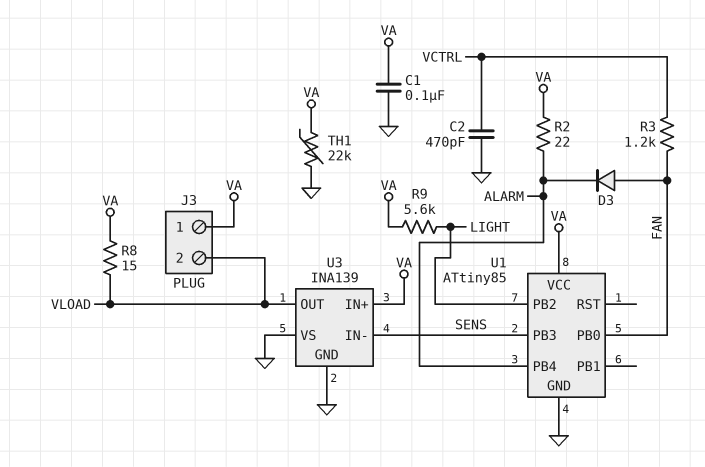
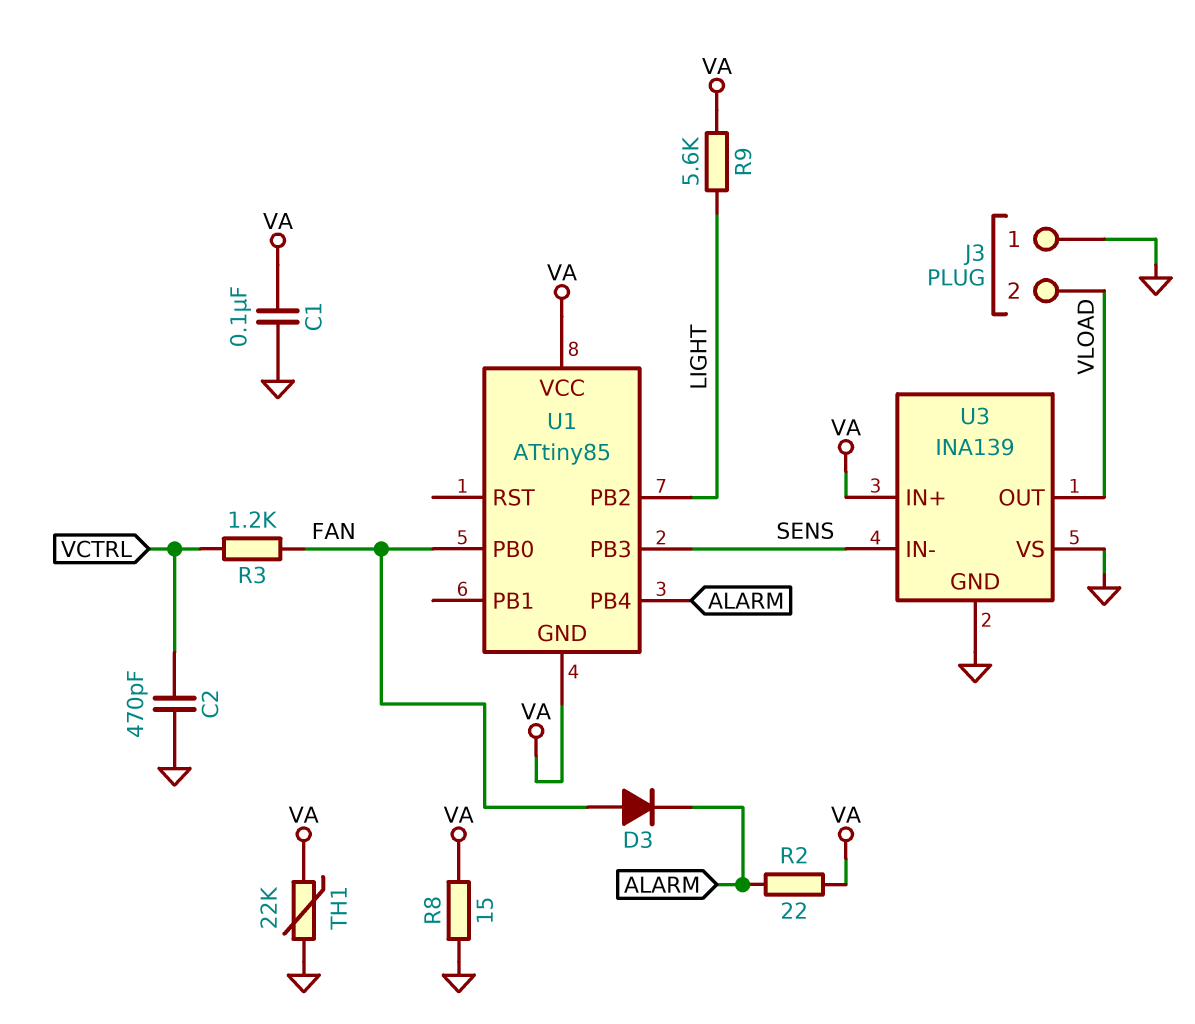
J3 pin 1: VA -> GND
R8: 15 (VA, VLOAD) -> 15 (GND, VA)
U1 pin GND: GND -> VA

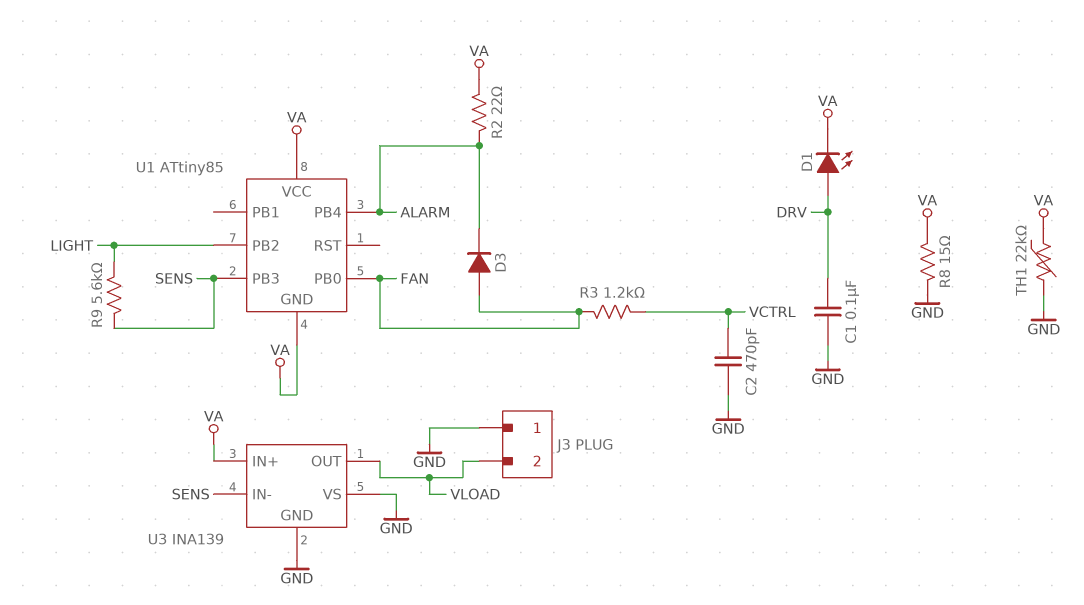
C1: 100nF (GND, VA) -> 100nF (DRV, GND)
D1: none -> LED (A DRV, K VA)
R9: 5.6k (LIGHT, VA) -> 5.6k (LIGHT, SENS)

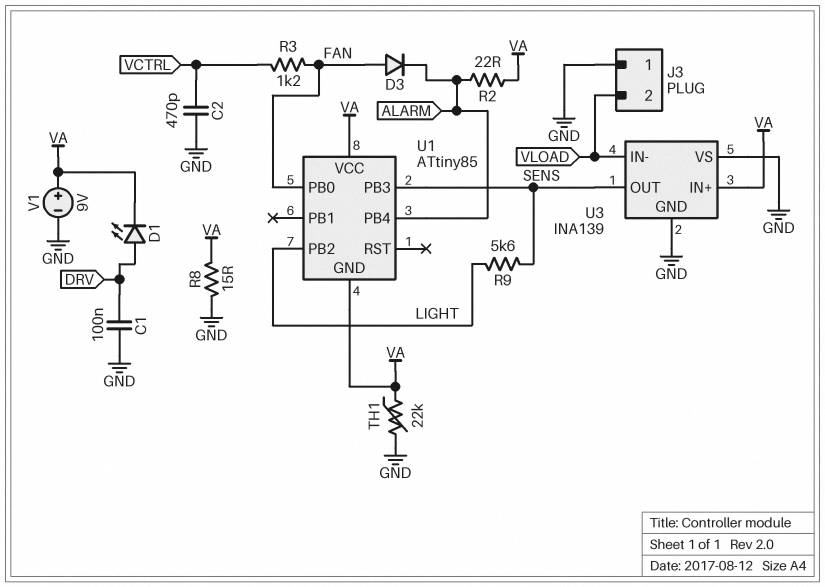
U3 pin IN-: SENS -> VLOAD
U3 pin OUT: VLOAD -> SENS
V1: none -> 9V (plus VA, minus GND)

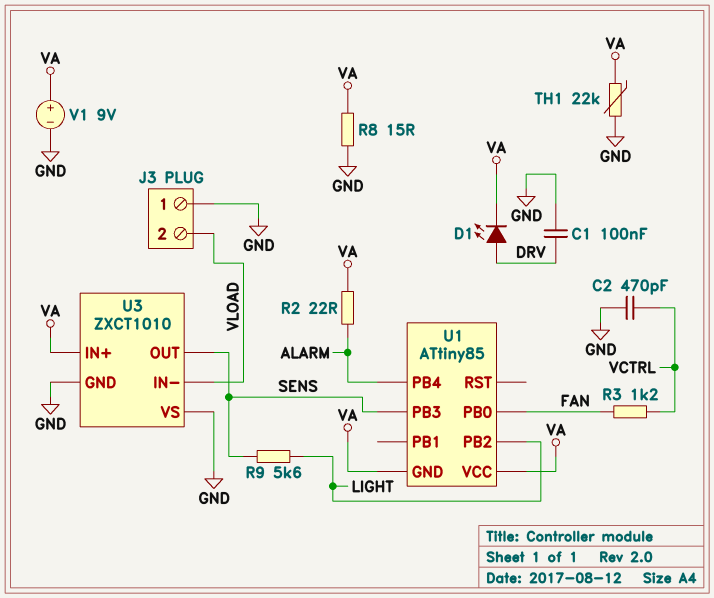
D3: diode (A FAN, K ALARM) -> none
U3: INA139 -> ZXCT1010

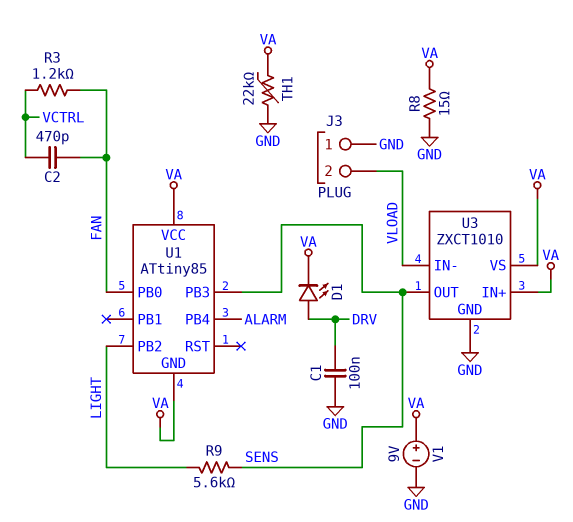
C2: 470pF (GND, VCTRL) -> 470pF (FAN, VCTRL)
R2: 22 (ALARM, VA) -> none
U3 pin VS: GND -> VA

